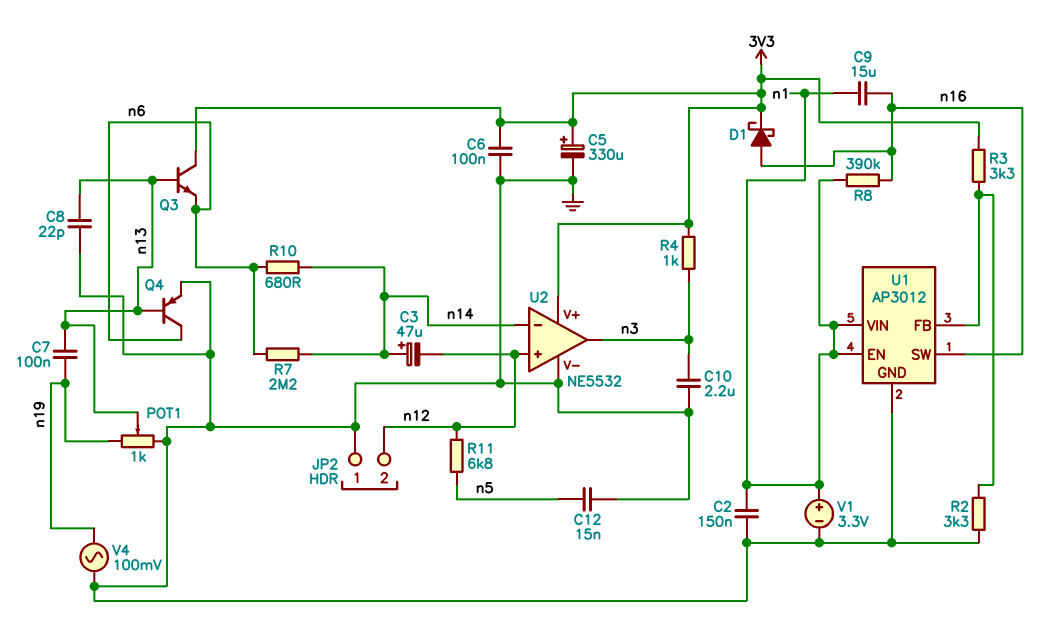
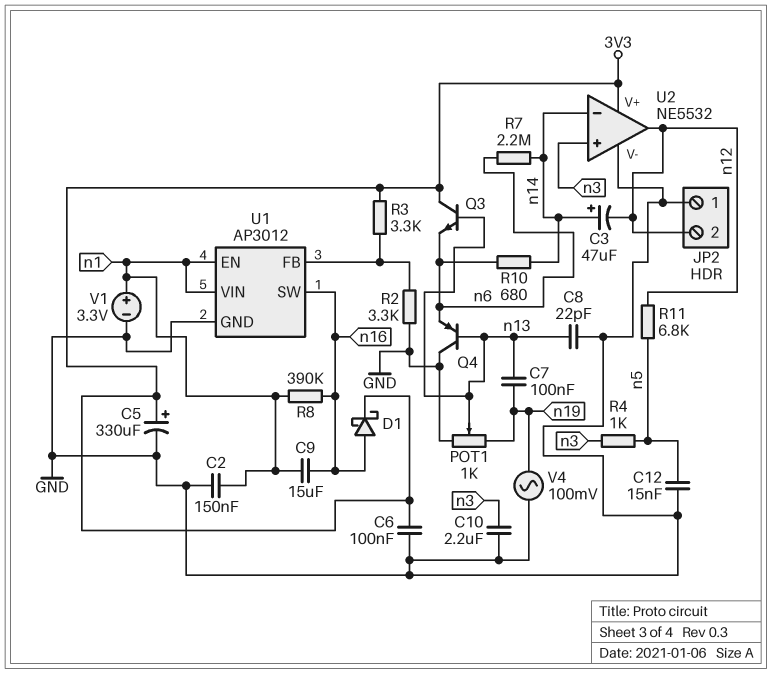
Q4: PNP (B n13, C n6, E GND) -> PNP (B n13, C GND, E n6)
R4: 1k (3V3, n3) -> 1k (n3, n5)
U2 pin in+: n12 -> n3
U2 pin out: n3 -> n12

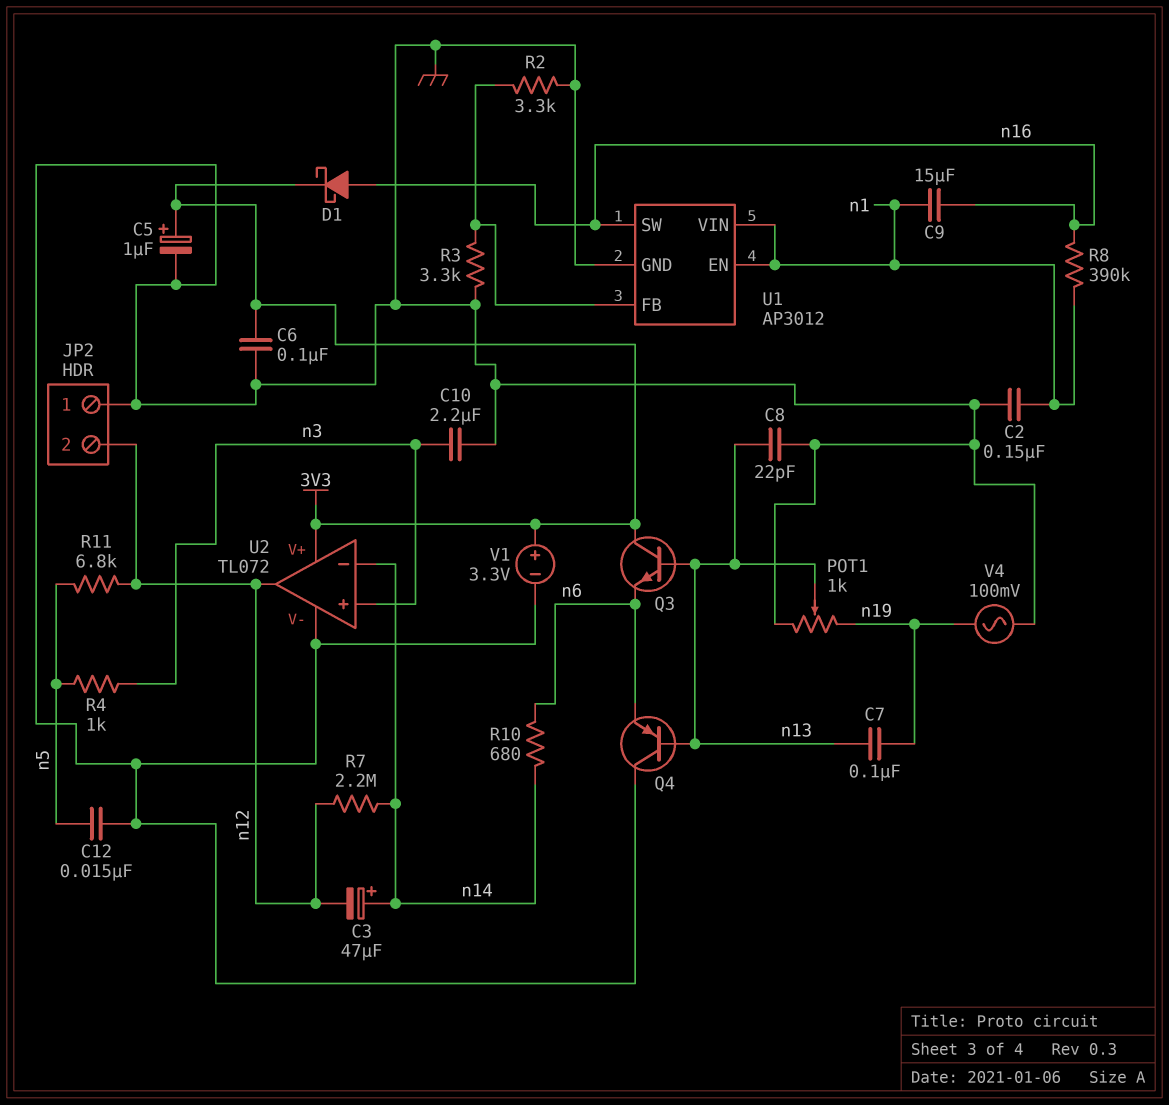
C5: 330uF (plus 3V3, minus GND) -> 1uF (plus 3V3, minus GND)
R3: 3.3k (3V3, U1/FB) -> 3.3k (GND, U1/FB)
R7: 2.2M (n6, n14) -> 2.2M (n12, n14)
U2: NE5532 -> TL072
V1: 3.3V (plus n1, minus GND) -> 3.3V (plus 3V3, minus GND)

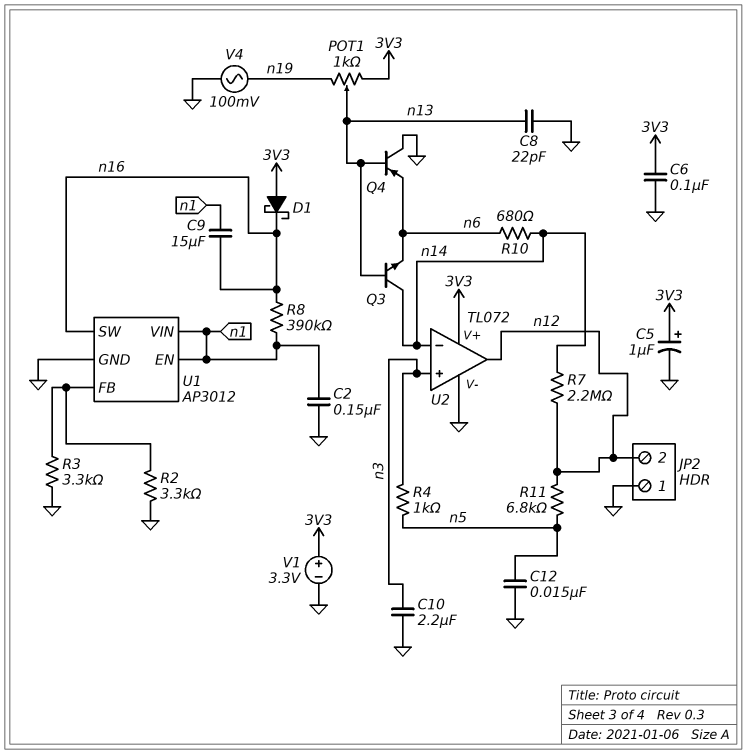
C3: 47uF (plus n14, minus n12) -> none
C7: 100nF (n13, n19) -> none
D1: schottky (A n16, K 3V3) -> schottky (A 3V3, K n16)
POT1: 1k (GND, n19, wiper n13) -> 1k (3V3, n19, wiper n13)
Q3: NPN (B n13, C 3V3, E n6) -> NPN (B n13, C n14, E n6)

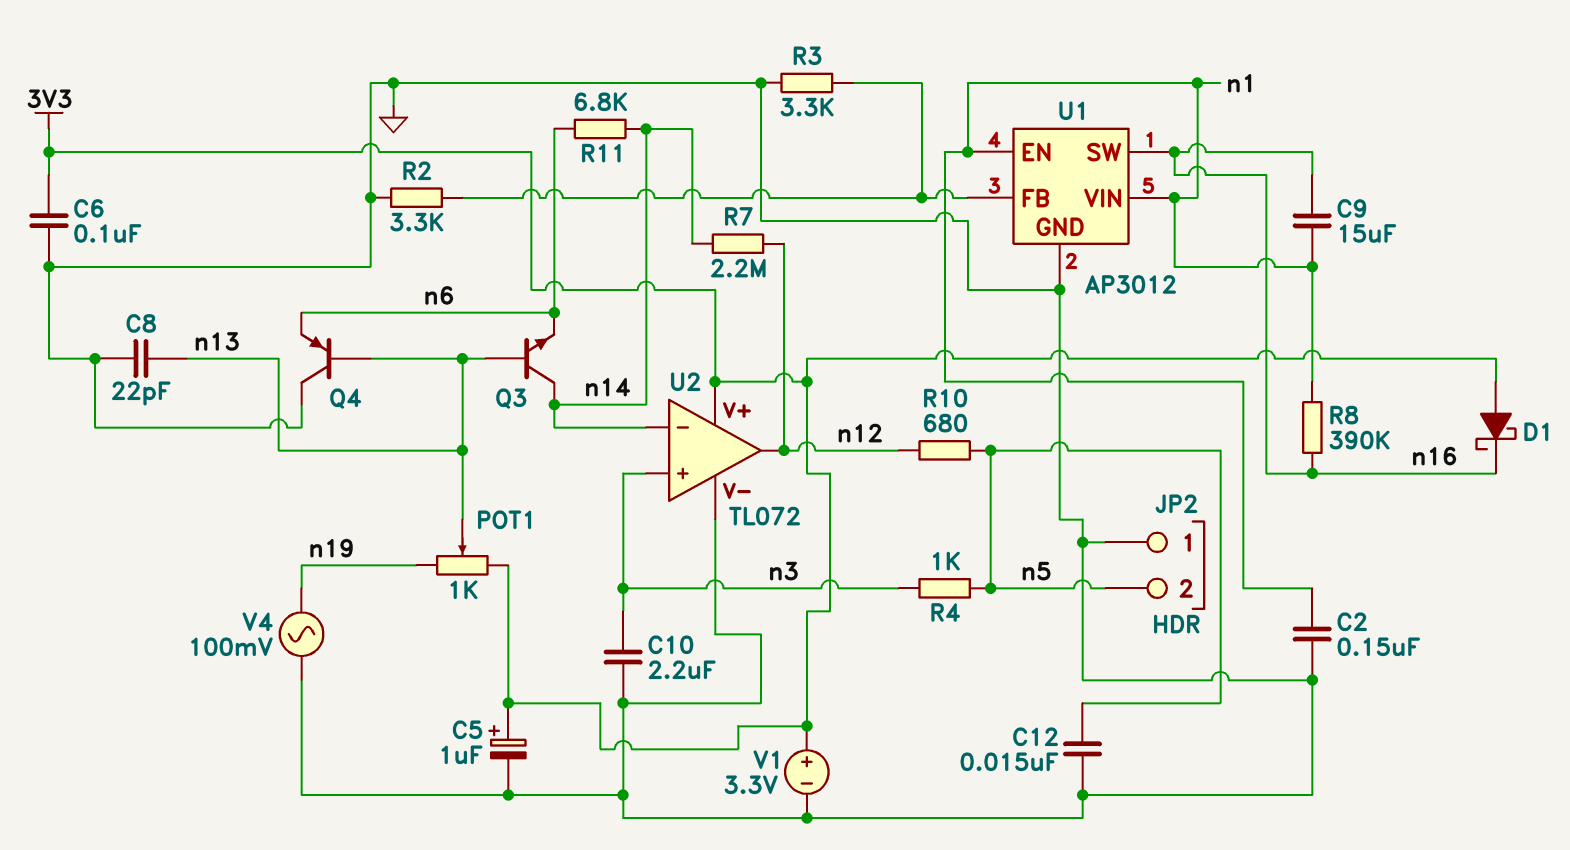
JP2 pin 2: n12 -> n5
R10: 680 (n6, n14) -> 680 (n5, n12)
R11: 6.8k (n5, n12) -> 6.8k (n6, n14)

